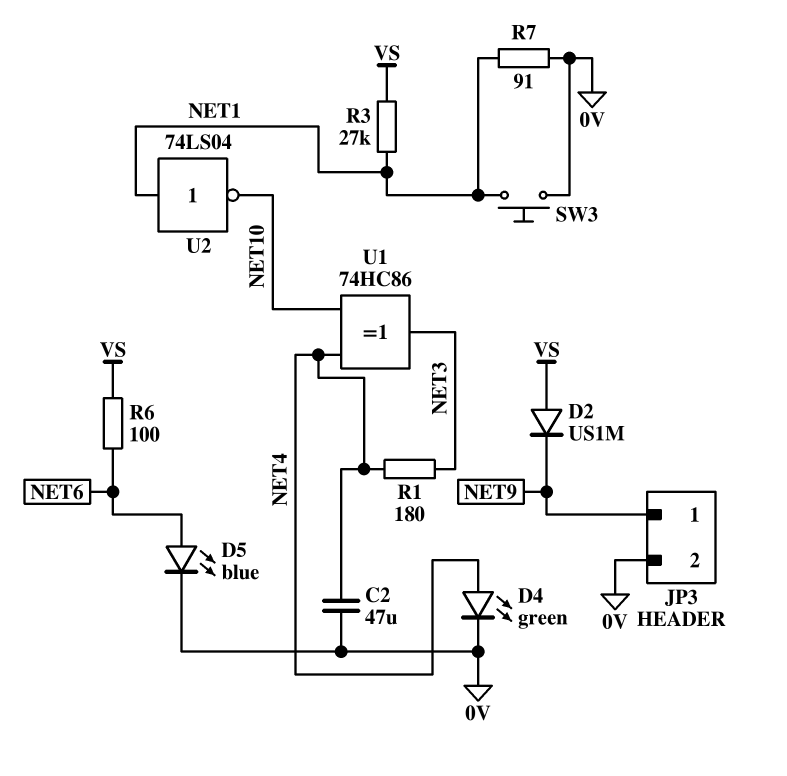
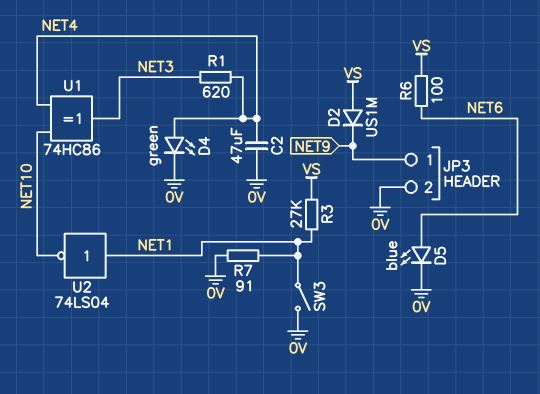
R1: 180 (NET3, NET4) -> 620 (NET3, NET4)
SW3: button (0V, NET1) -> switch (0V, NET1)

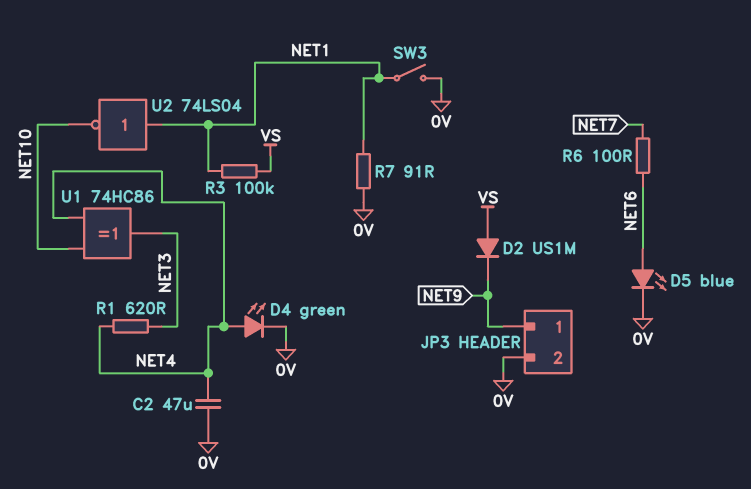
R3: 27k (NET1, VS) -> 100k (NET1, VS)
R6: 100 (NET6, VS) -> 100 (NET6, NET7)

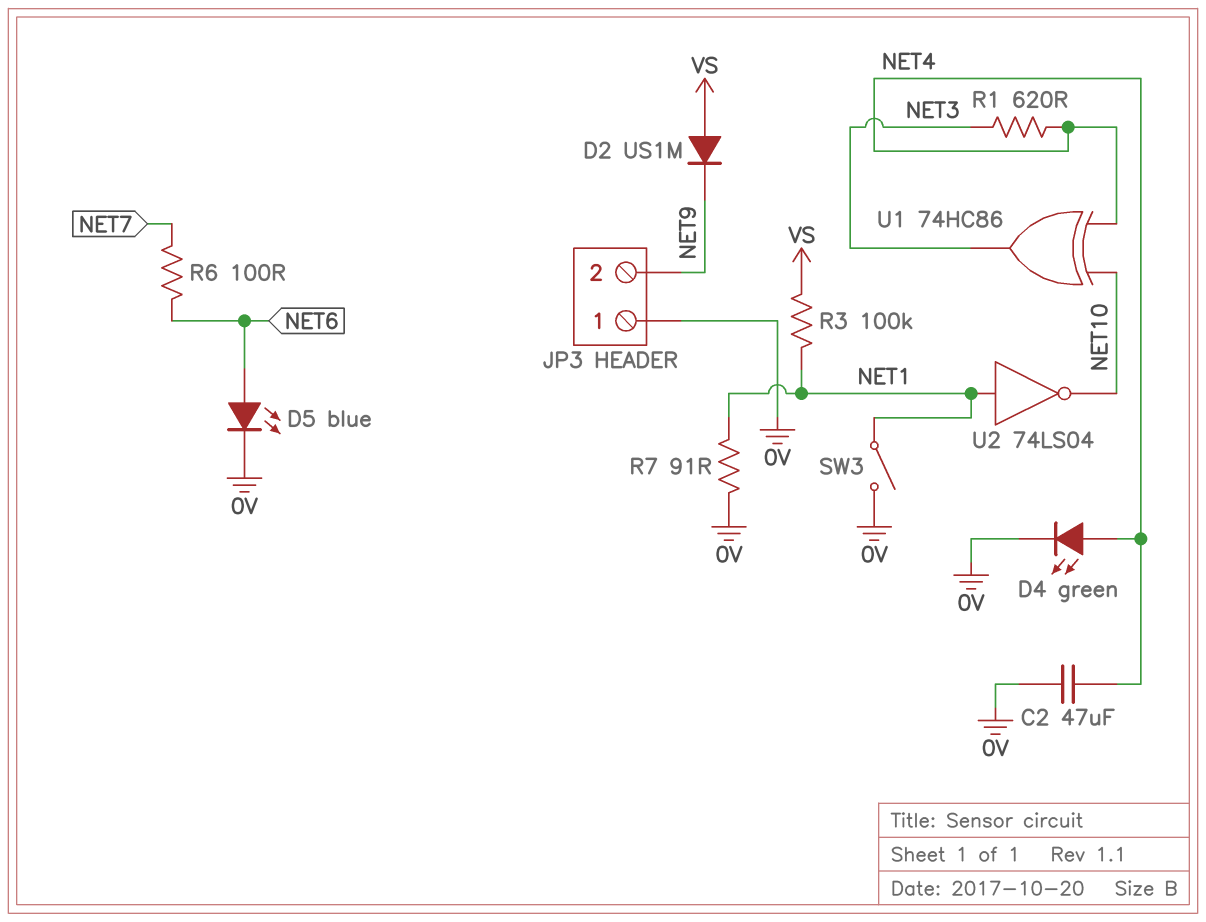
JP3 pin 1: NET9 -> 0V
JP3 pin 2: 0V -> NET9

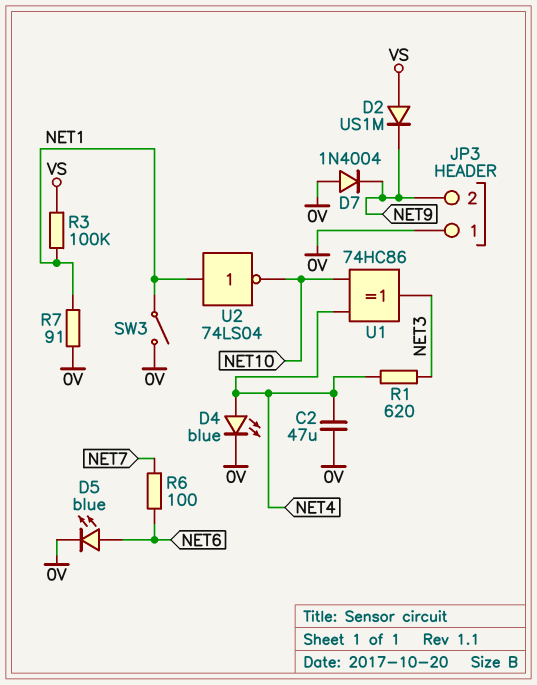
D4: LED green (A NET4, K 0V) -> LED blue (A NET4, K 0V)
D7: none -> diode 1N4004 (A 0V, K NET9)

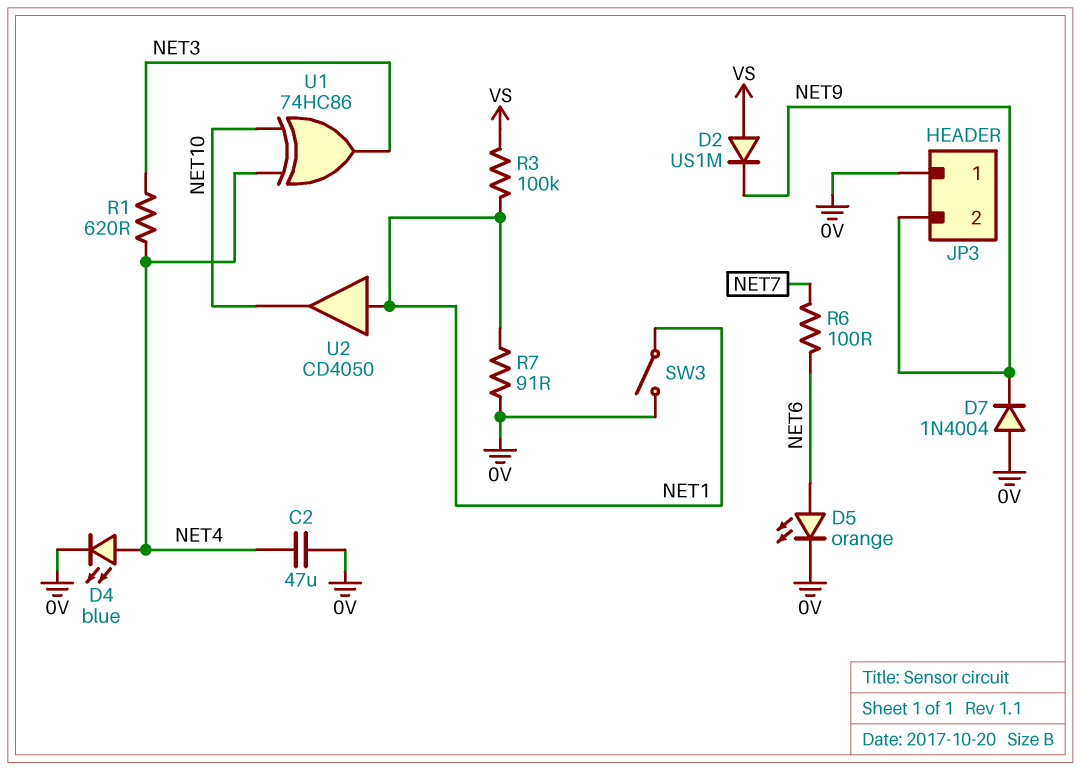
D5: LED blue (A NET6, K 0V) -> LED orange (A NET6, K 0V)
U2: NOT 74LS04 (in NET1, out NET10) -> buffer CD4050 (in NET1, out NET10)

